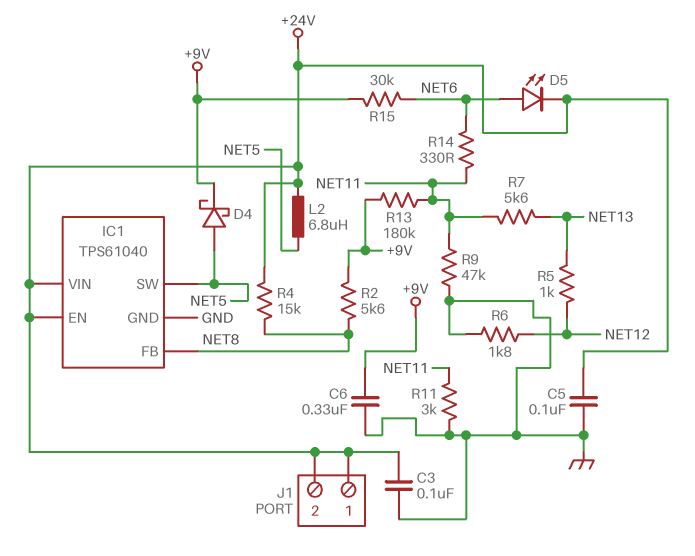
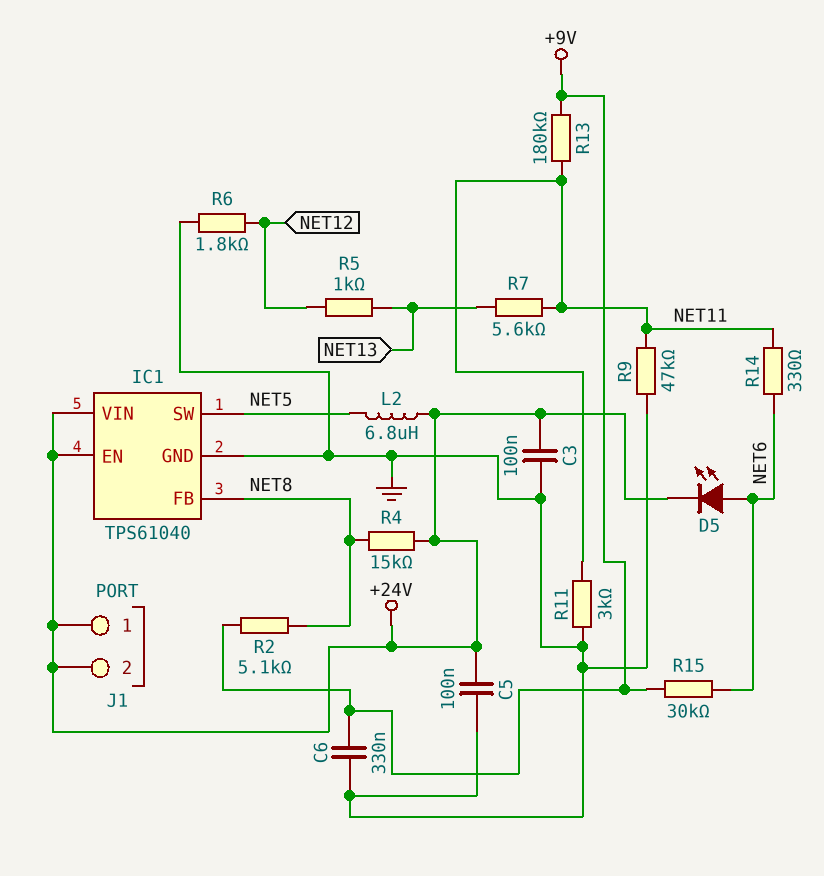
D4: schottky (A NET5, K +9V) -> none
R2: 5.6k (+9V, NET8) -> 5.1k (+9V, NET8)

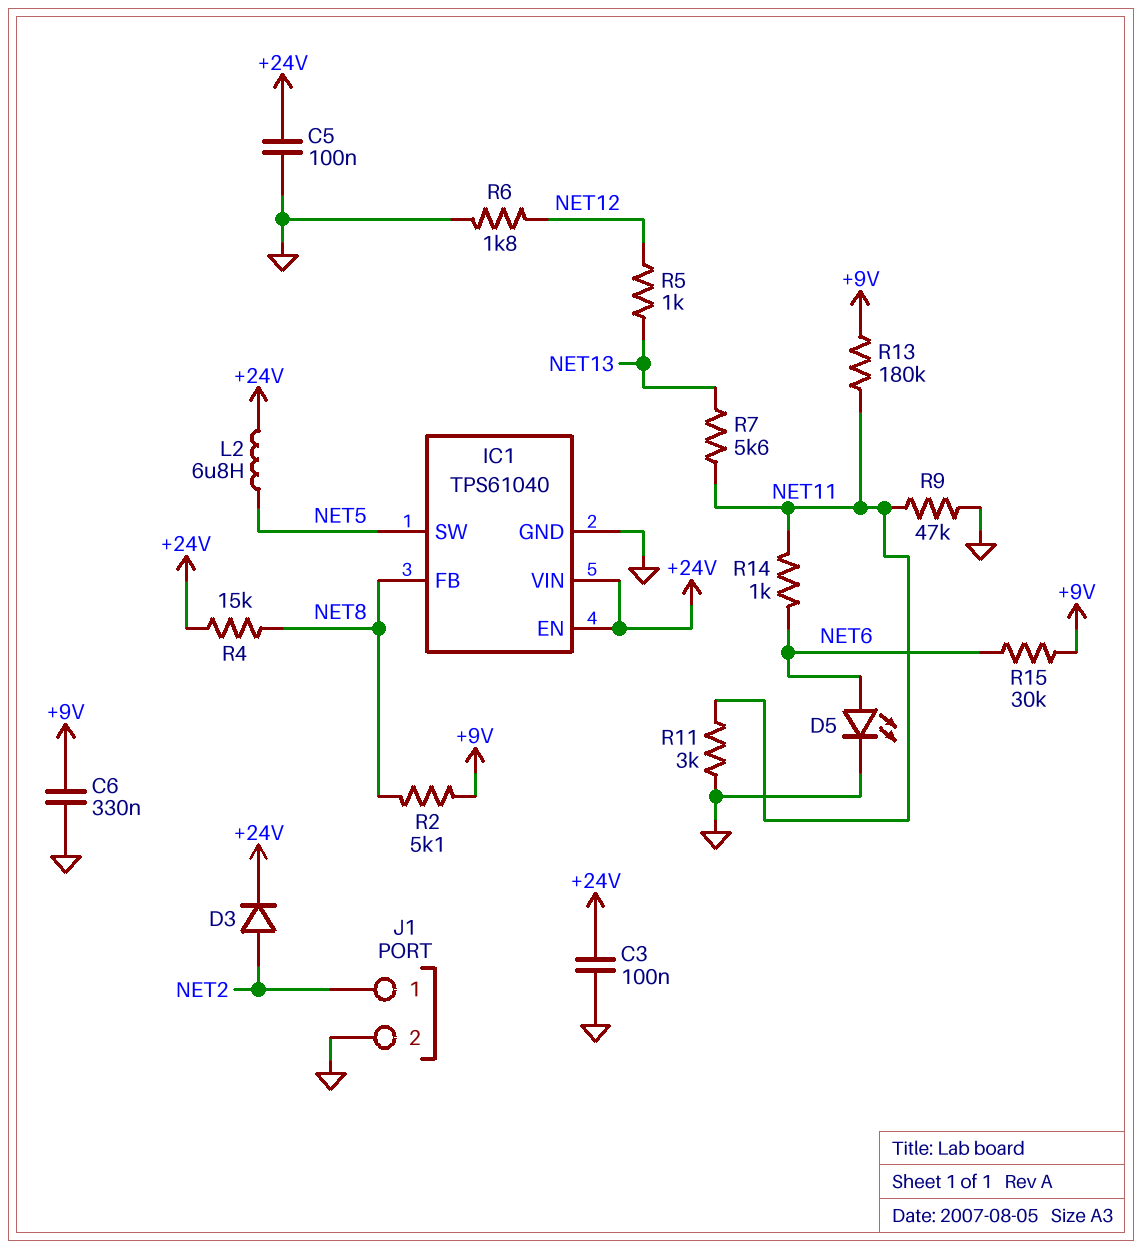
D3: none -> diode (A NET2, K +24V)
D5: LED (A NET6, K +24V) -> LED (A NET6, K GND)
J1 pin 1: +24V -> NET2
J1 pin 2: +24V -> GND
R14: 330 (NET6, NET11) -> 1k (NET6, NET11)

